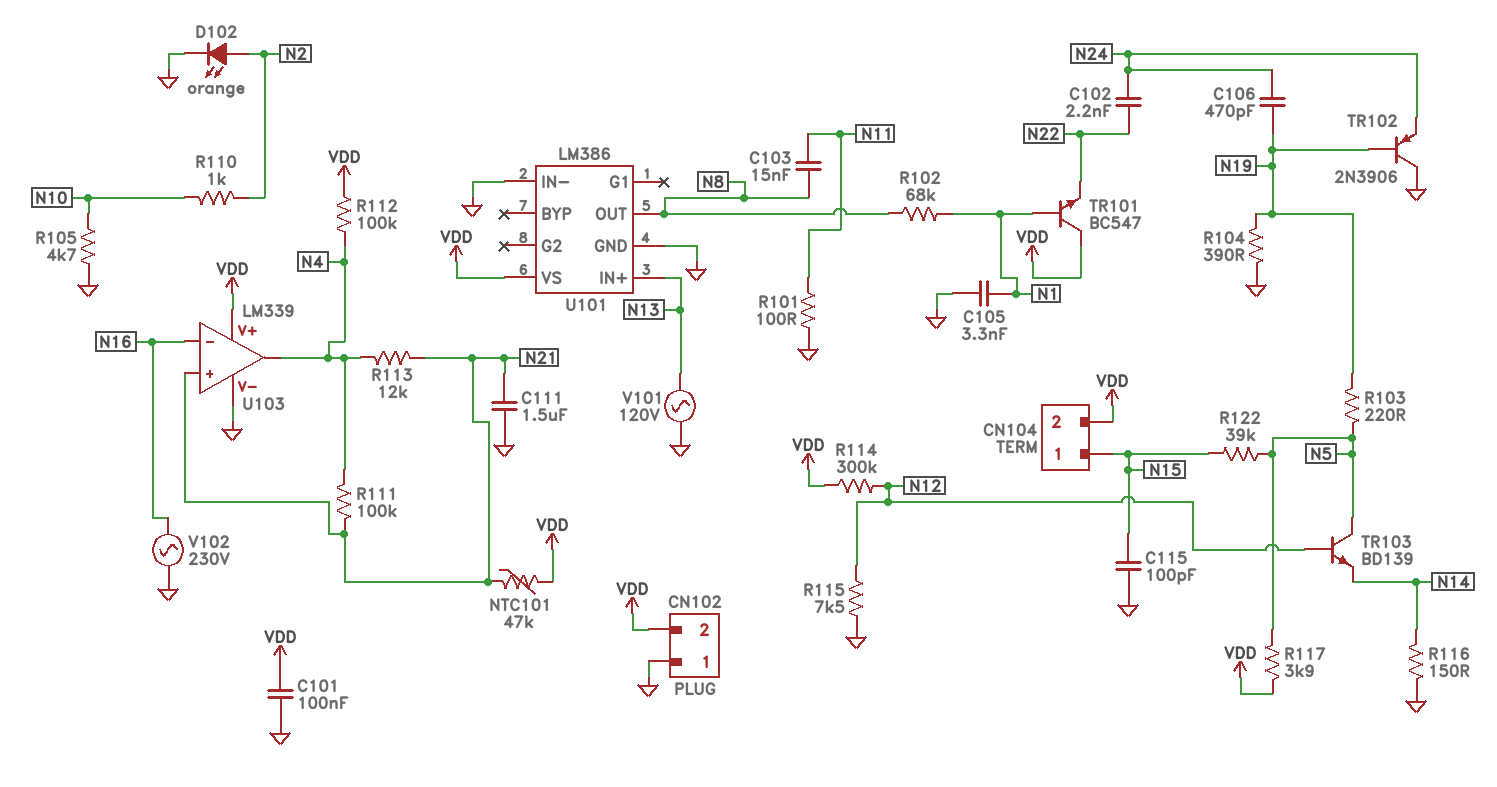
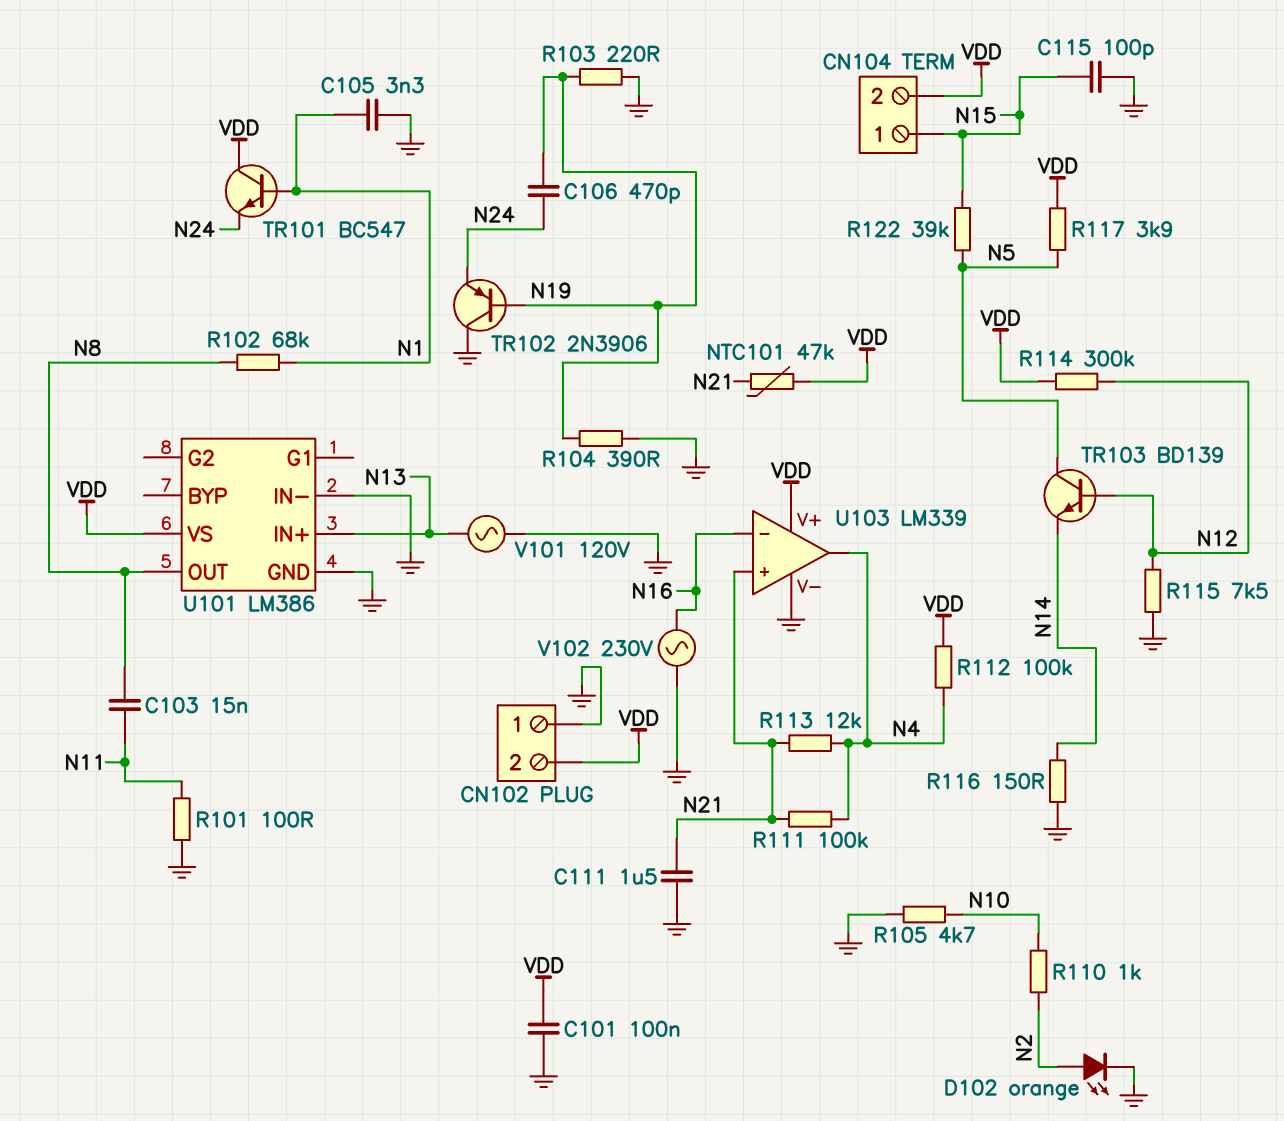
C102: 2.2nF (N22, N24) -> none
R103: 220 (N5, N19) -> 220 (GND, N19)
TR101: NPN BC547 (B N1, C VDD, E N22) -> NPN BC547 (B N1, C VDD, E N24)

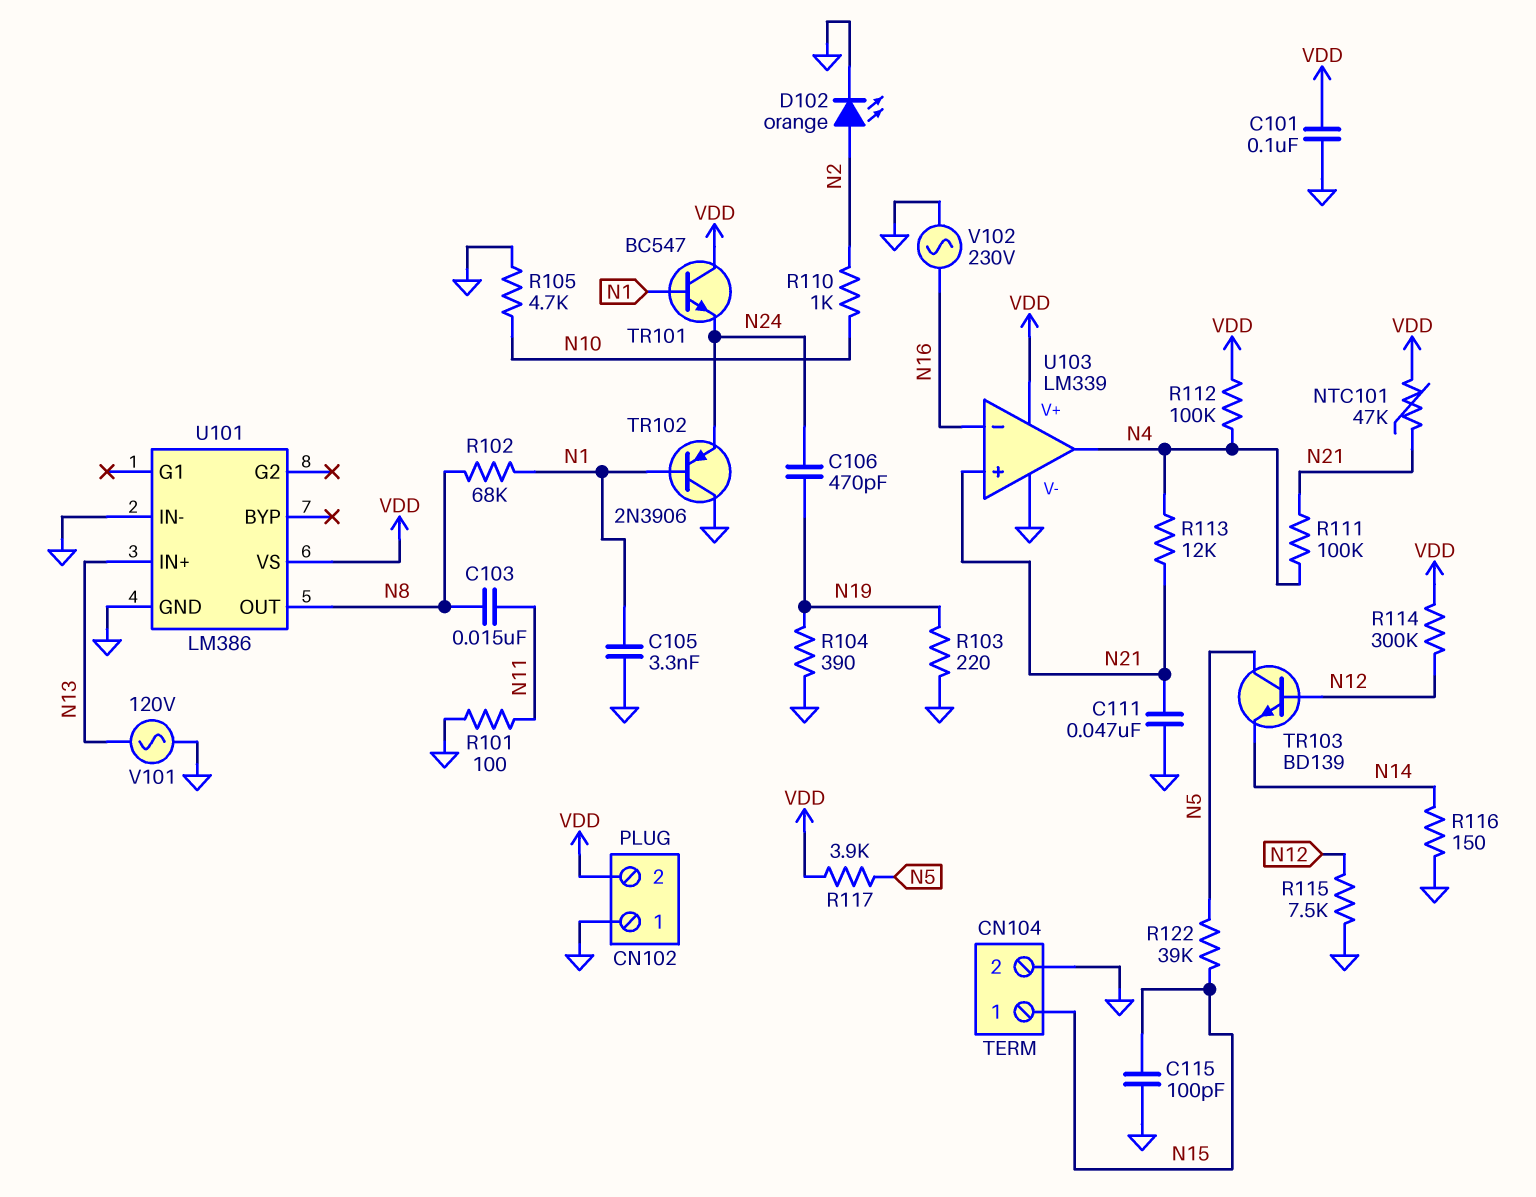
C111: 1.5uF (GND, N21) -> 47nF (GND, N21)
CN104 pin 2: VDD -> GND
TR102: PNP 2N3906 (B N19, C GND, E N24) -> PNP 2N3906 (B N1, C GND, E N24)

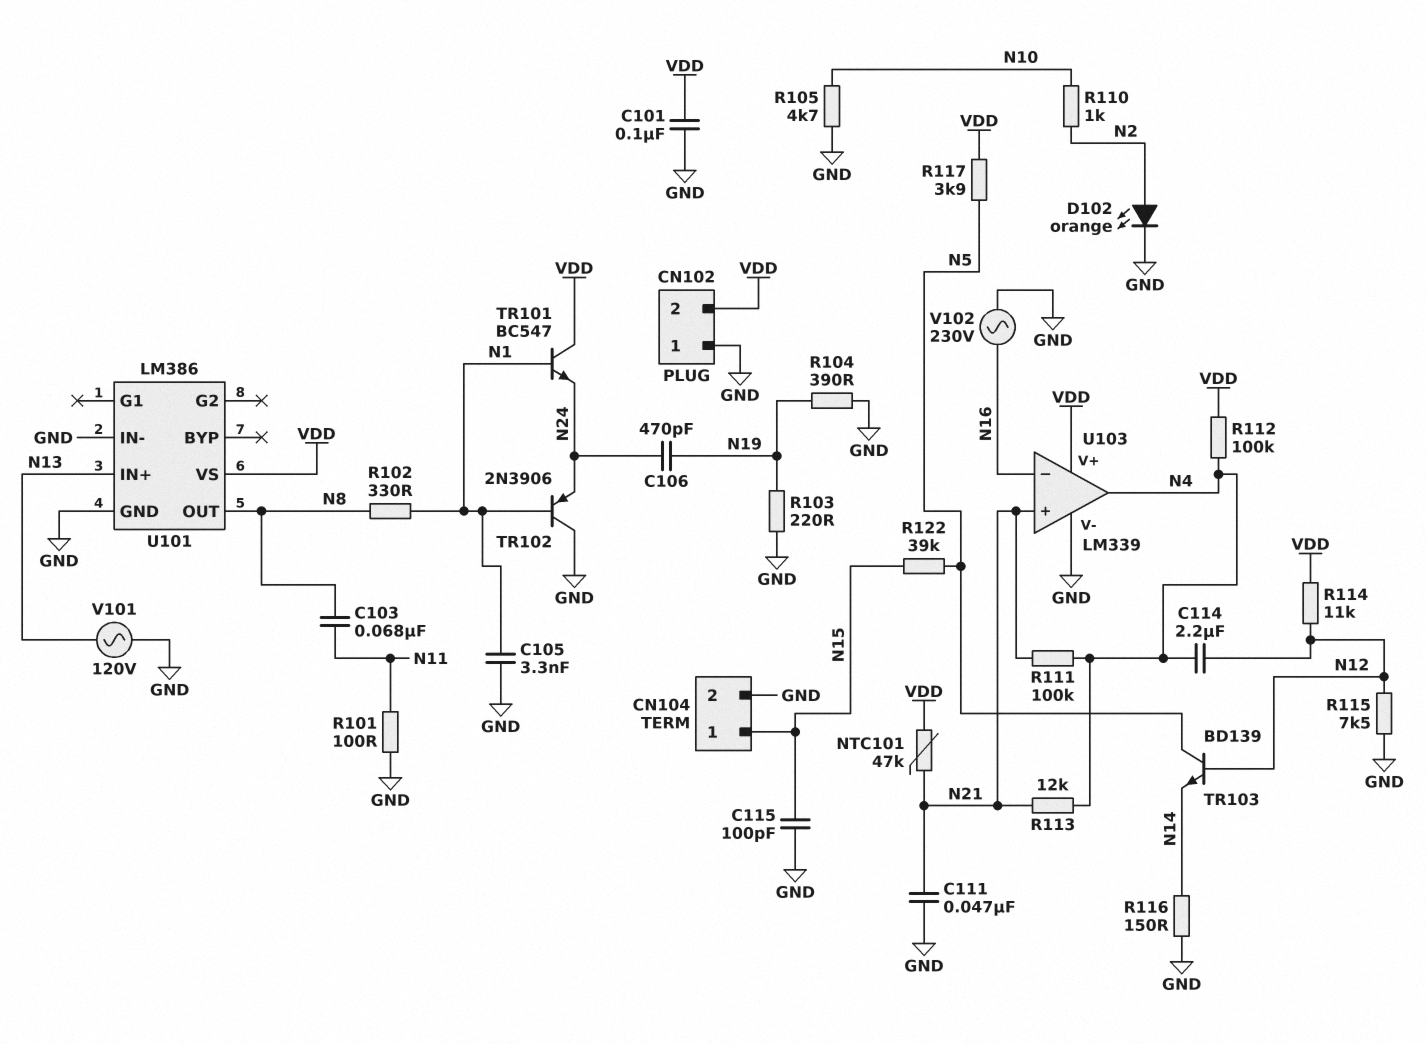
C103: 15nF (N8, N11) -> 68nF (N8, N11)
C114: none -> 2.2uF (N4, N12)
R102: 68k (N1, N8) -> 330 (N1, N8)
R114: 300k (N12, VDD) -> 11k (N12, VDD)

